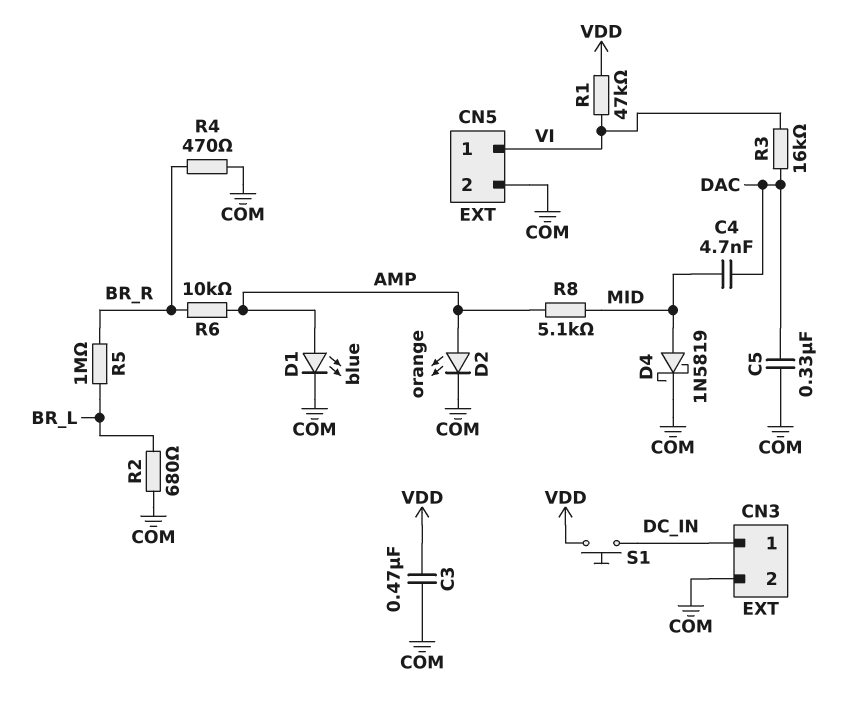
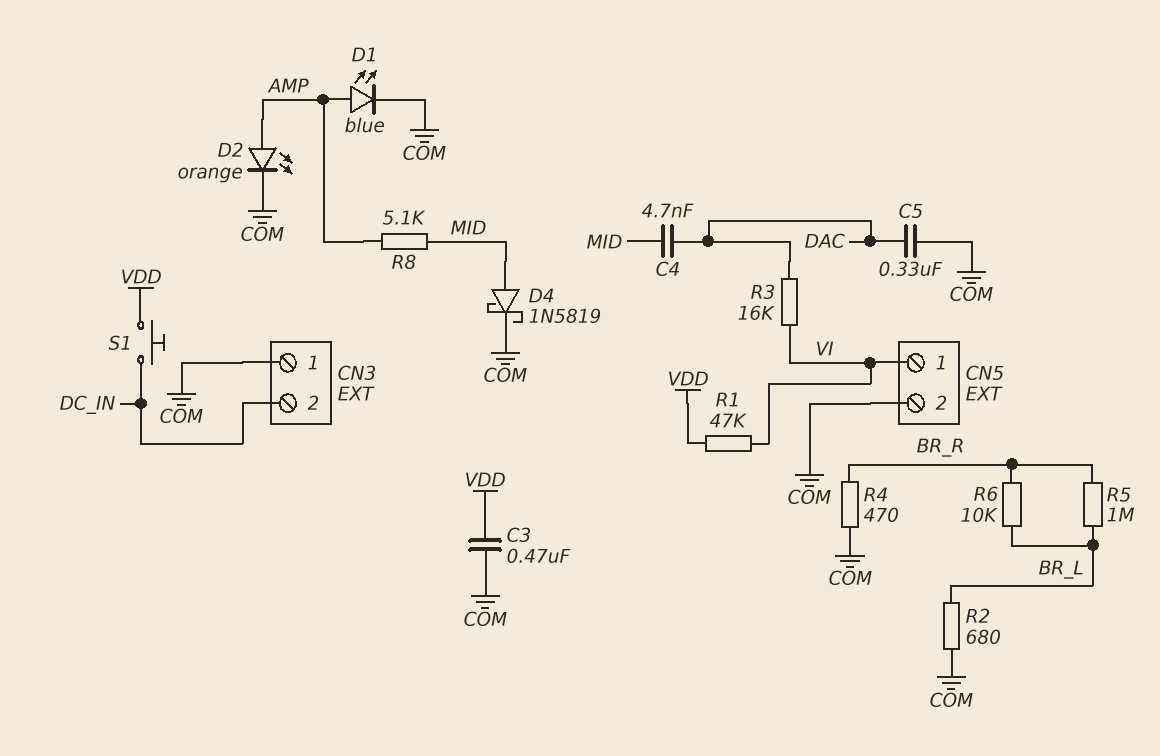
CN3 pin 1: DC_IN -> COM
CN3 pin 2: COM -> DC_IN
R6: 10k (AMP, BR_R) -> 10k (BR_L, BR_R)

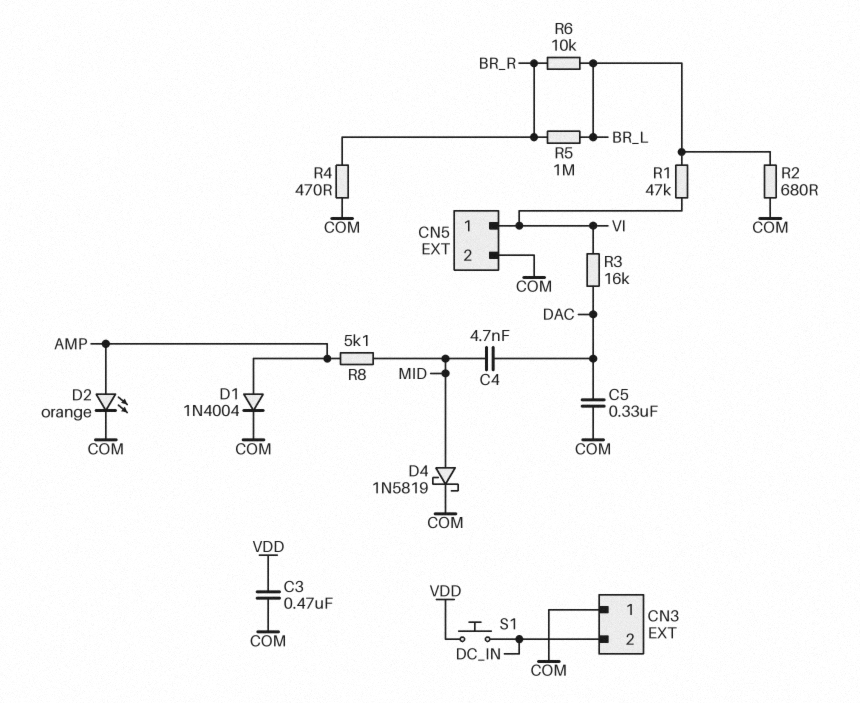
D1: LED blue (A AMP, K COM) -> diode 1N4004 (A AMP, K COM)
R1: 47k (VDD, VI) -> 47k (BR_L, VI)

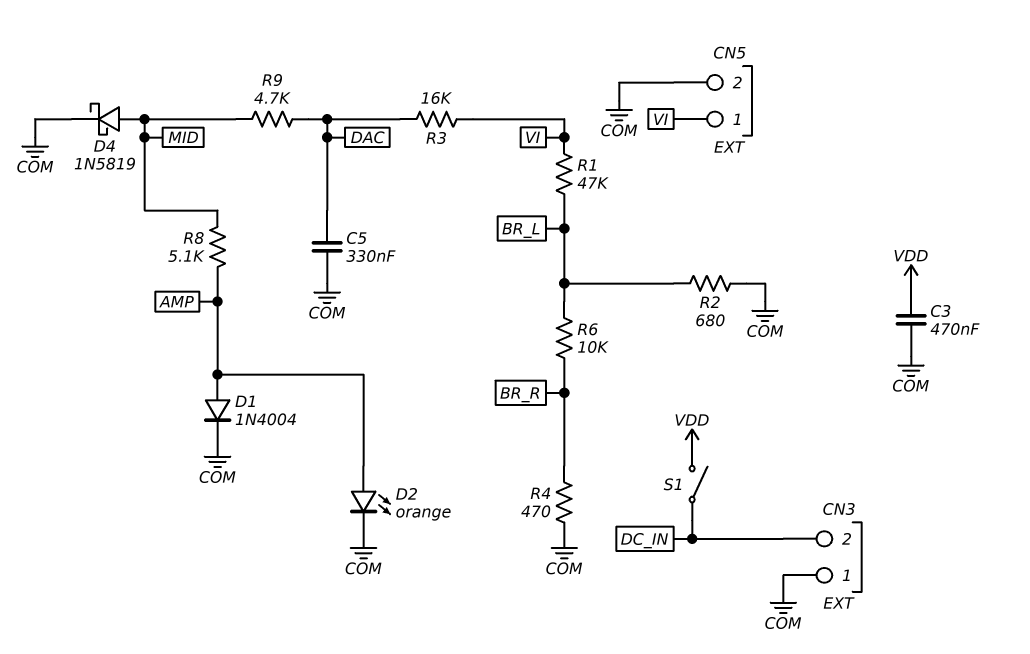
C4: 4.7nF (DAC, MID) -> none
R5: 1M (BR_L, BR_R) -> none
R9: none -> 4.7k (DAC, MID)
S1: button (DC_IN, VDD) -> switch (DC_IN, VDD)

